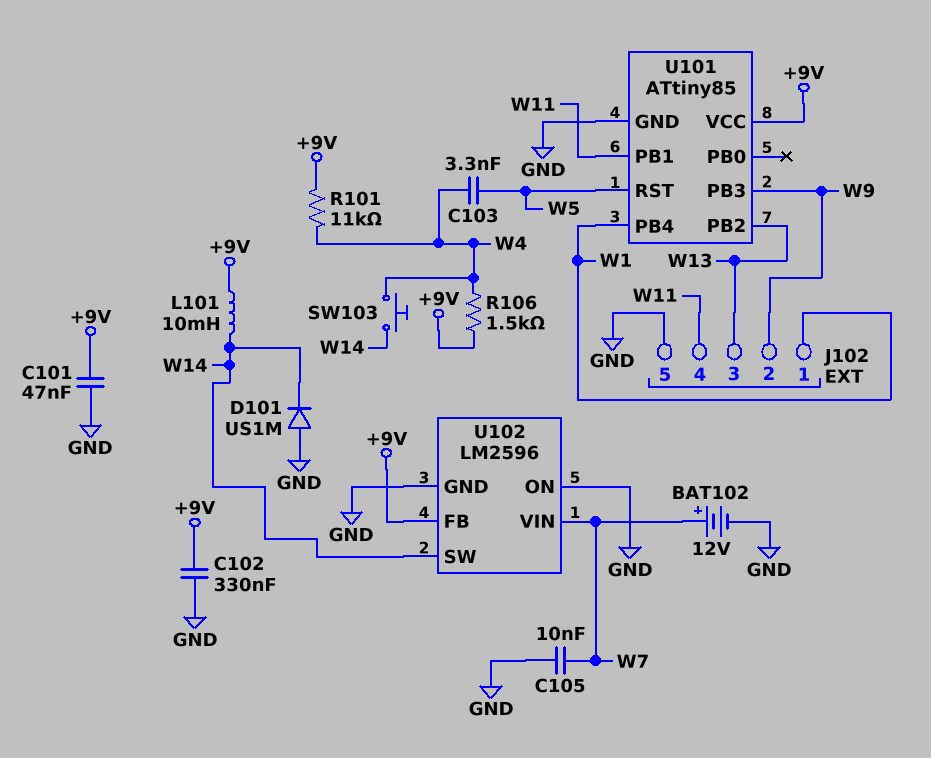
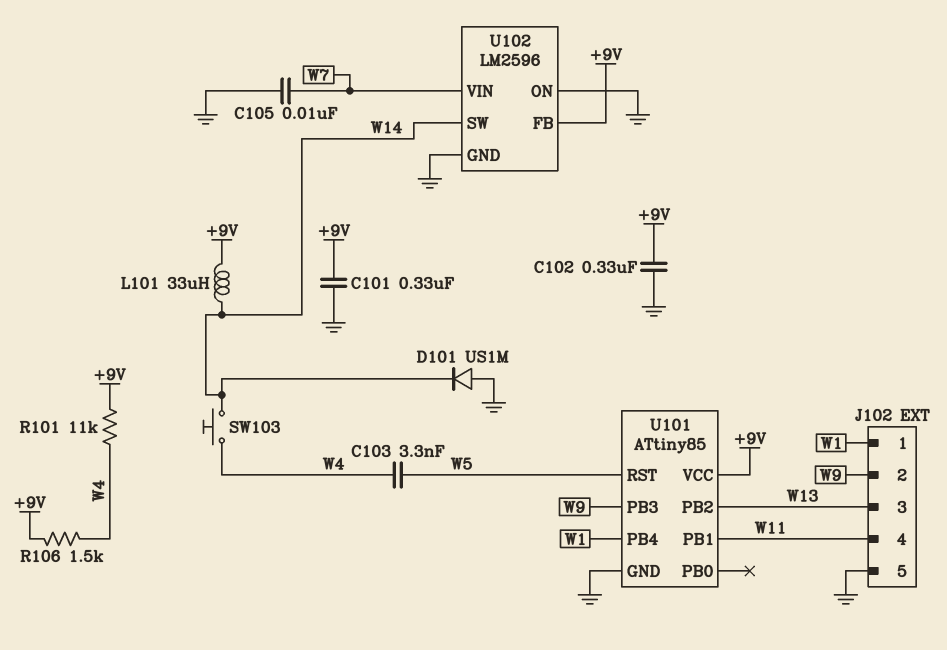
BAT102: 12V (plus W7, minus GND) -> none
C101: 47nF (+9V, GND) -> 330nF (+9V, GND)
L101: 10mH (+9V, W14) -> 33uH (+9V, W14)

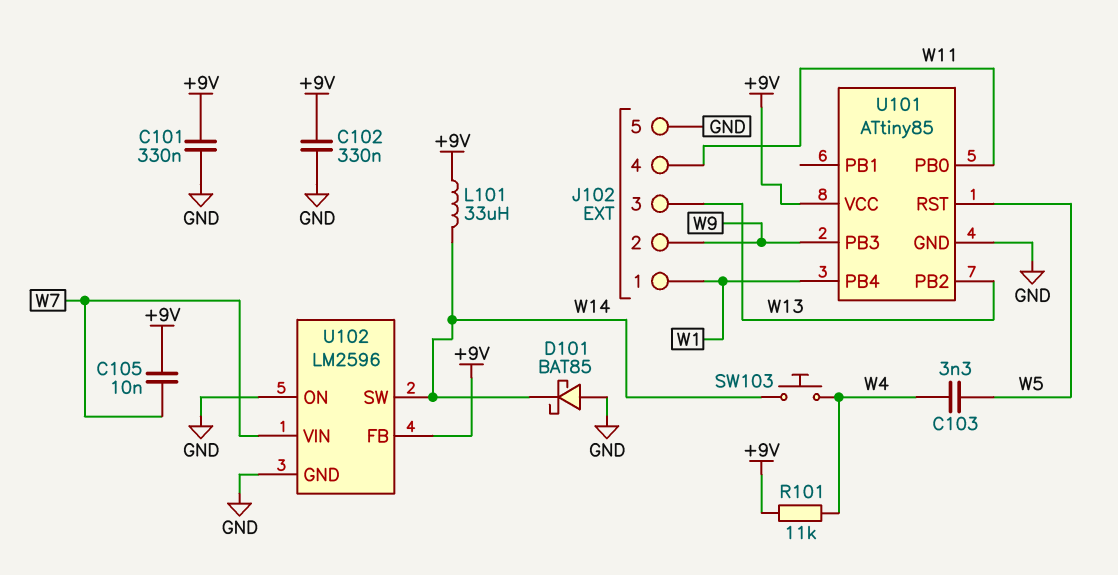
C105: 10nF (GND, W7) -> 10nF (+9V, W7)
D101: diode US1M (A GND, K W14) -> schottky BAT85 (A GND, K W14)
R106: 1.5k (+9V, W4) -> none
U101 pin PB0: none -> W11
U101 pin PB1: W11 -> none

